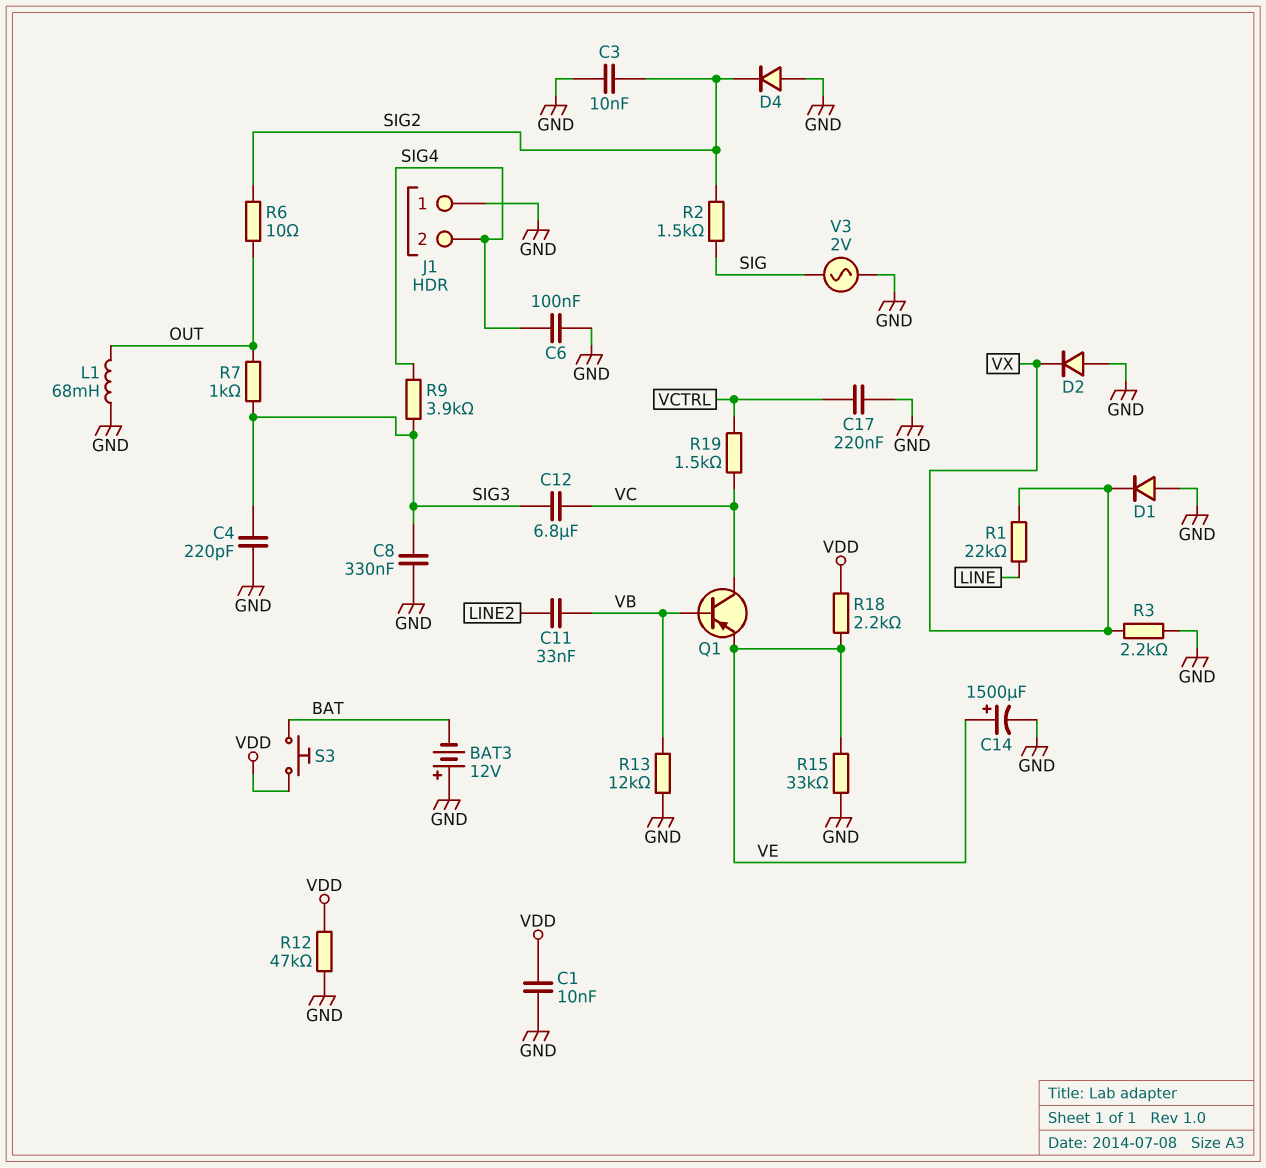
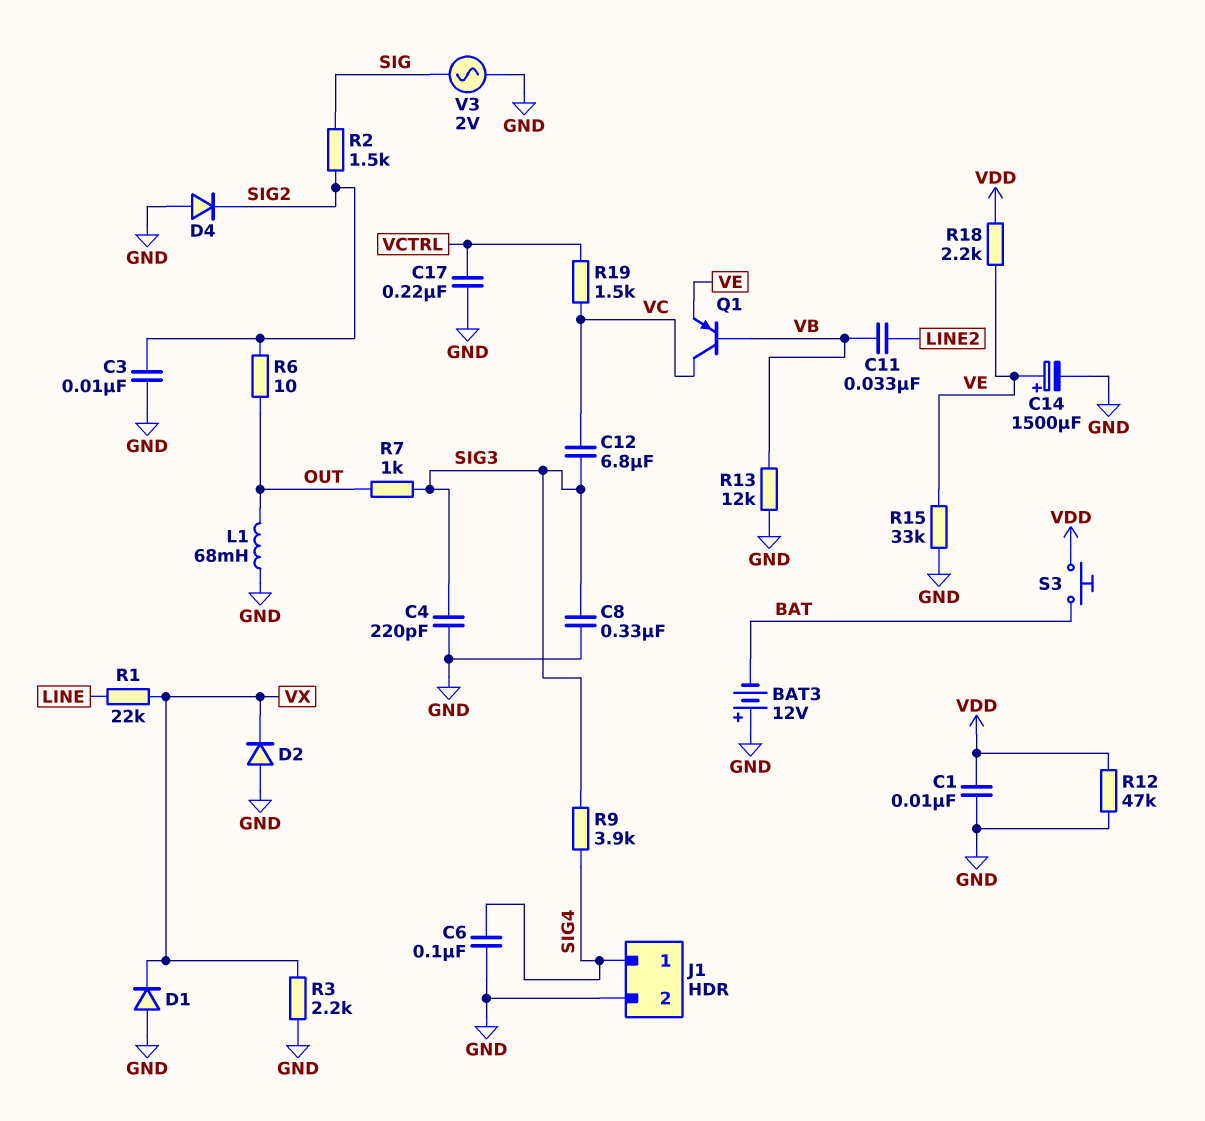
J1 pin 1: GND -> SIG4
J1 pin 2: SIG4 -> GND

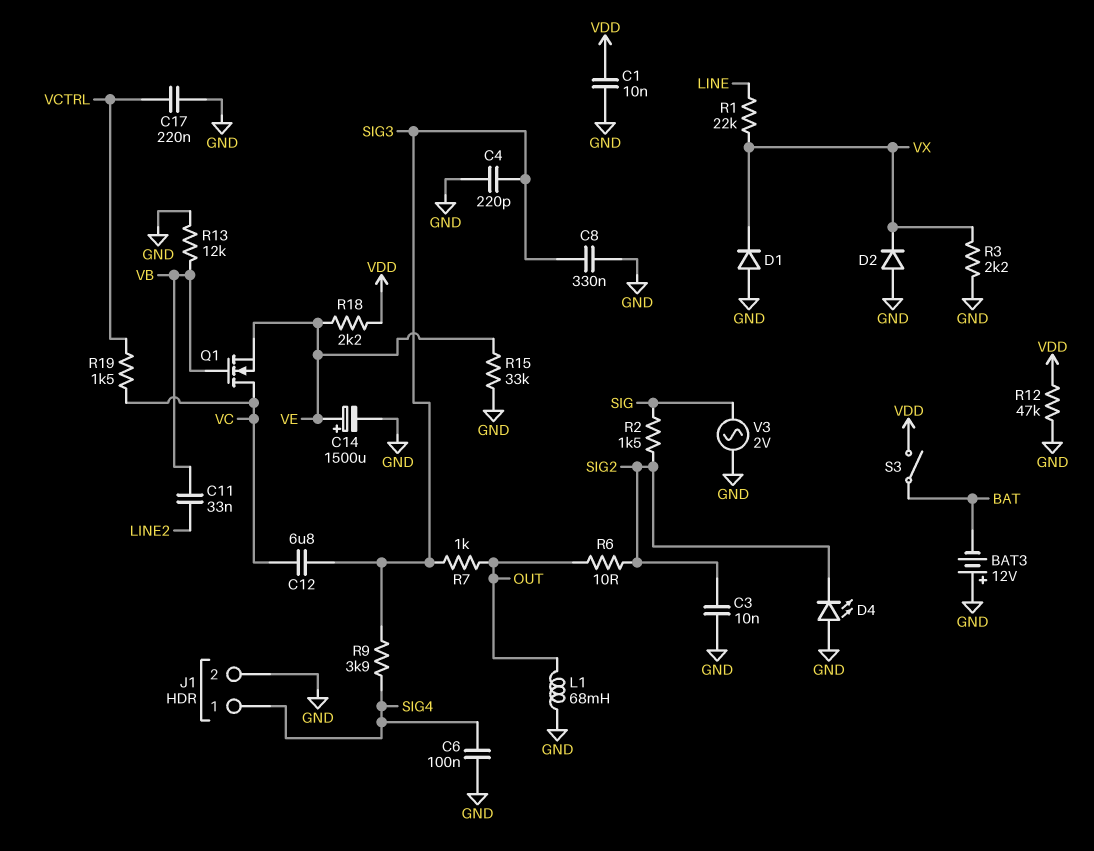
D4: diode (A GND, K SIG2) -> LED (A GND, K SIG2)
Q1: PNP (B VB, C VC, E VE) -> NMOS (G VB, D VC, S VE)
S3: button (BAT, VDD) -> switch (BAT, VDD)

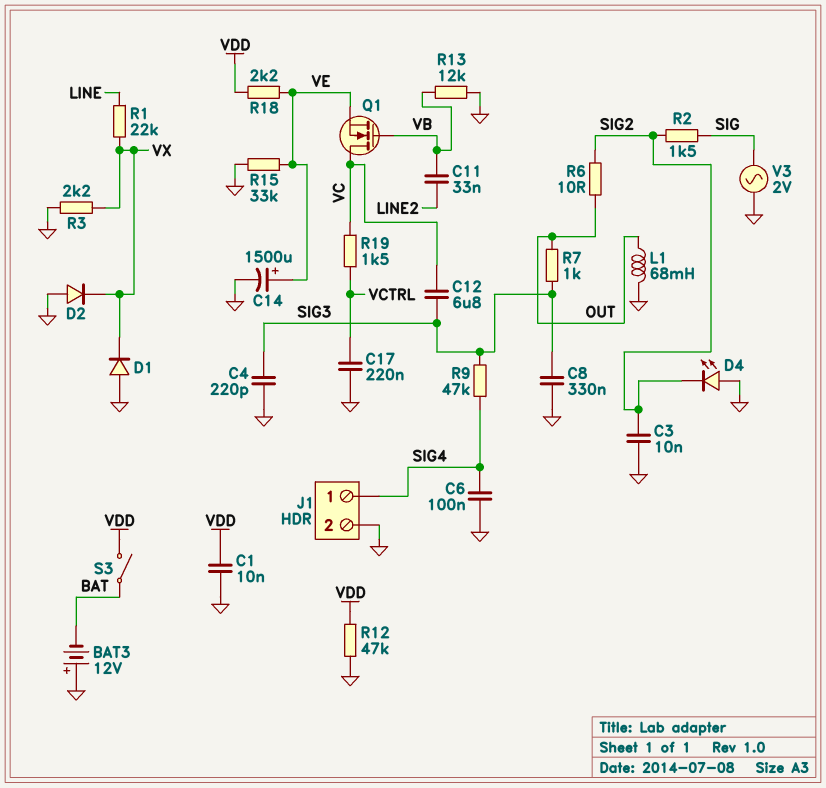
R9: 3.9k (SIG3, SIG4) -> 47k (SIG3, SIG4)

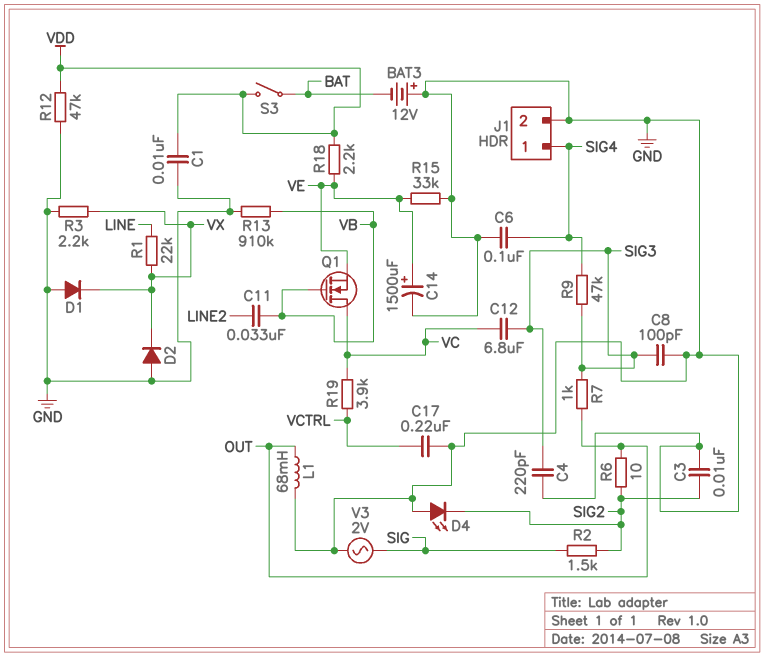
C8: 330nF (GND, SIG3) -> 100pF (GND, SIG3)
R13: 12k (GND, VB) -> 910k (GND, VB)
R19: 1.5k (VC, VCTRL) -> 3.9k (VC, VCTRL)

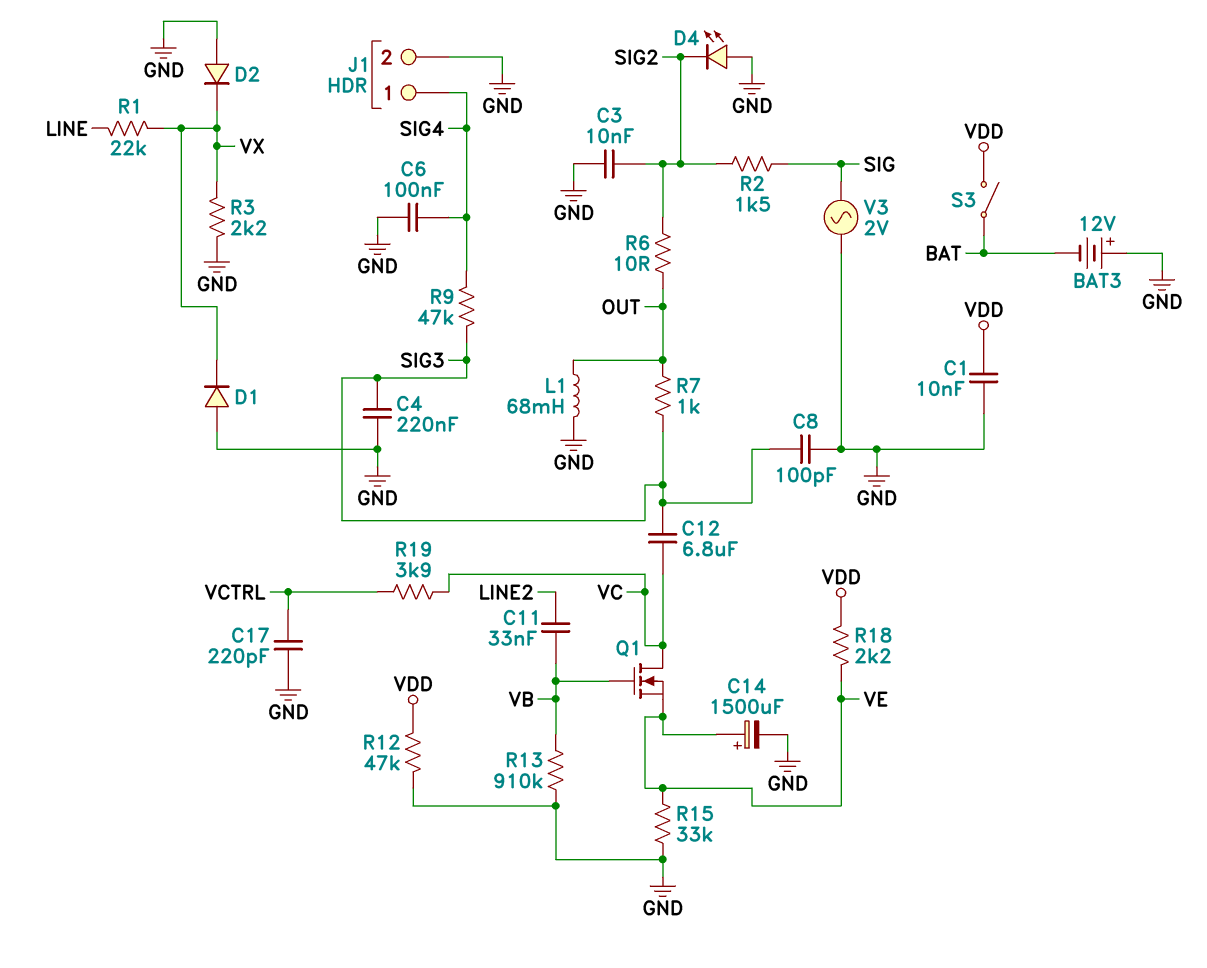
C4: 220pF (GND, SIG3) -> 220nF (GND, SIG3)
C17: 220nF (GND, VCTRL) -> 220pF (GND, VCTRL)

